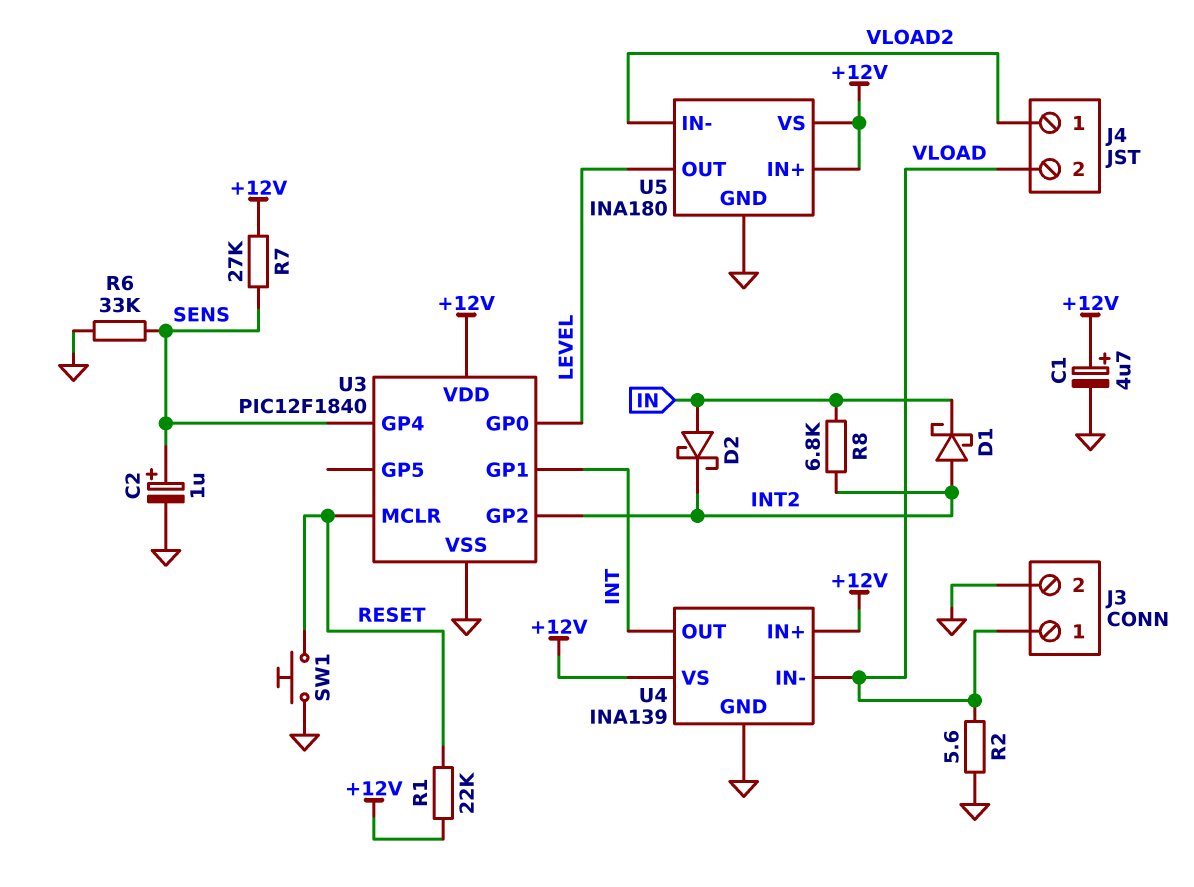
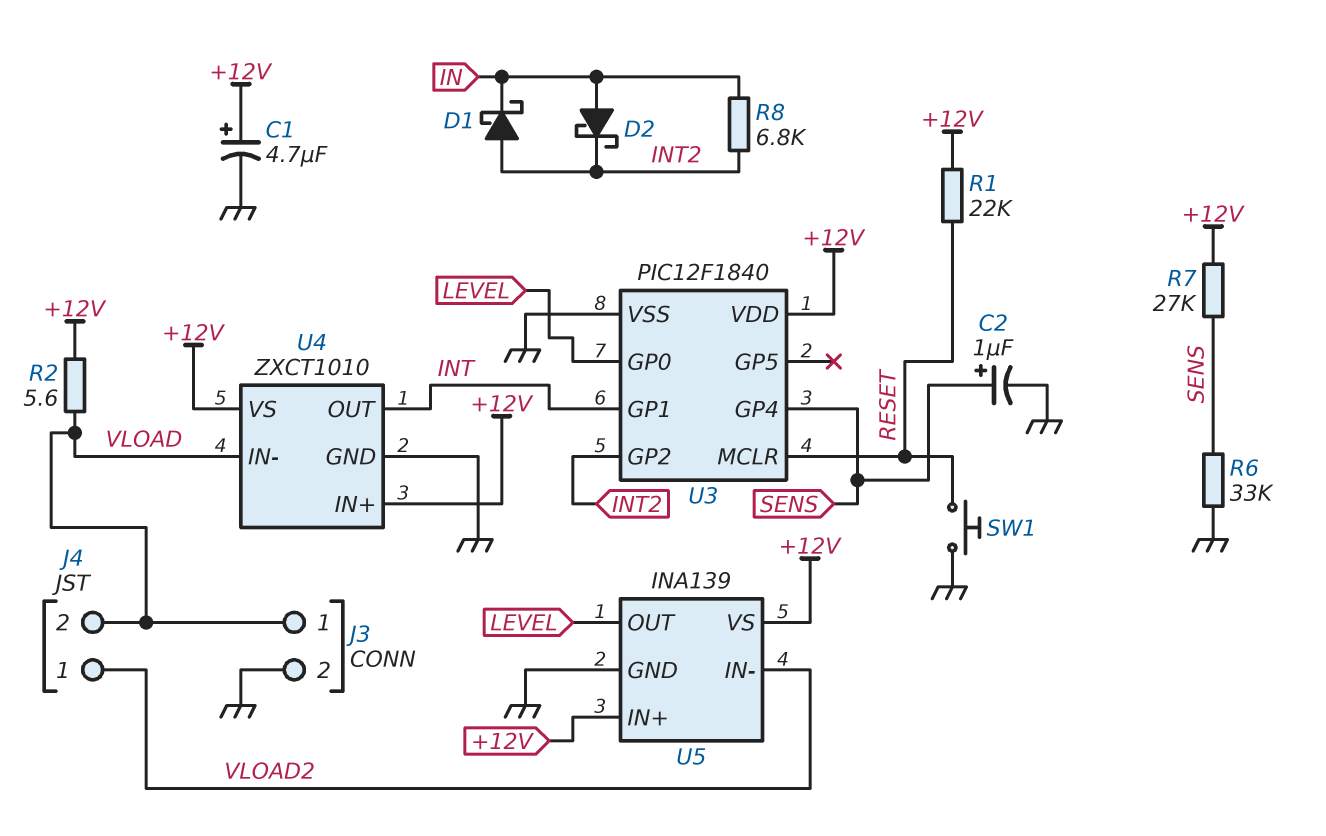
R2: 5.6 (GND, VLOAD) -> 5.6 (+12V, VLOAD)
U4: INA139 -> ZXCT1010
U5: INA180 -> INA139

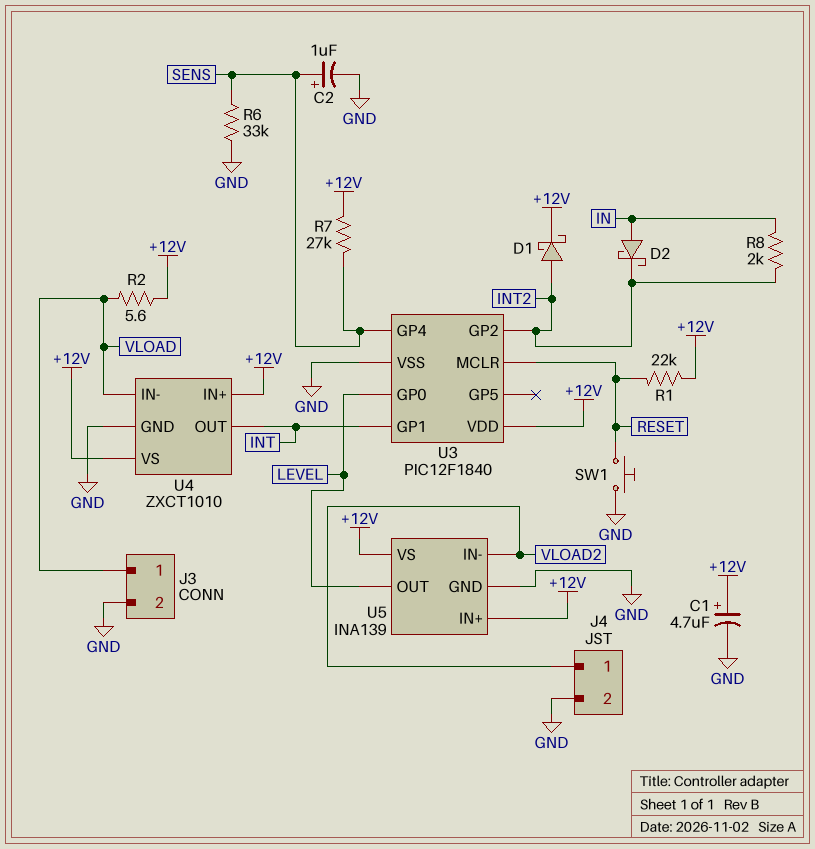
D1: schottky (A INT2, K IN) -> schottky (A INT2, K +12V)
J4 pin 2: VLOAD -> GND
R8: 6.8k (IN, INT2) -> 2k (IN, INT2)

